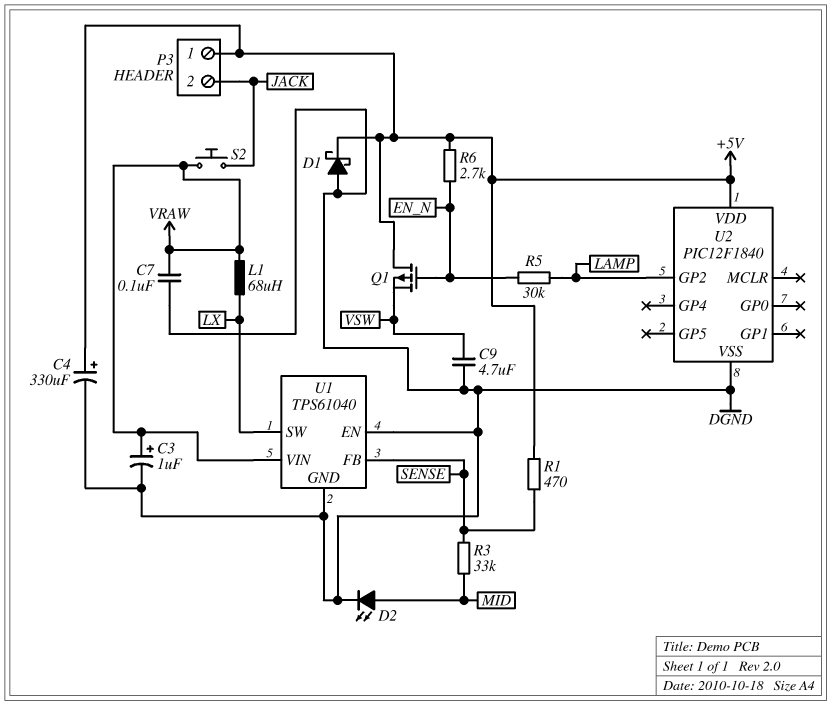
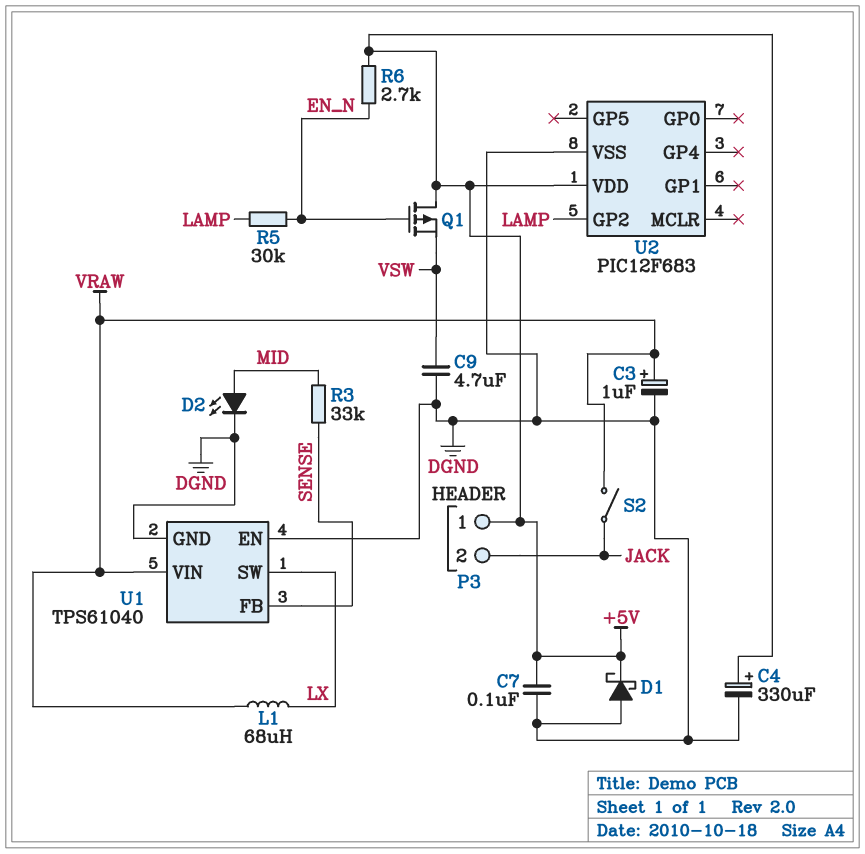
C7: 100nF (DGND, VRAW) -> 100nF (+5V, DGND)
R1: 470 (+5V, SENSE) -> none
S2: button (JACK, VRAW) -> switch (JACK, VRAW)
U2: PIC12F1840 -> PIC12F683

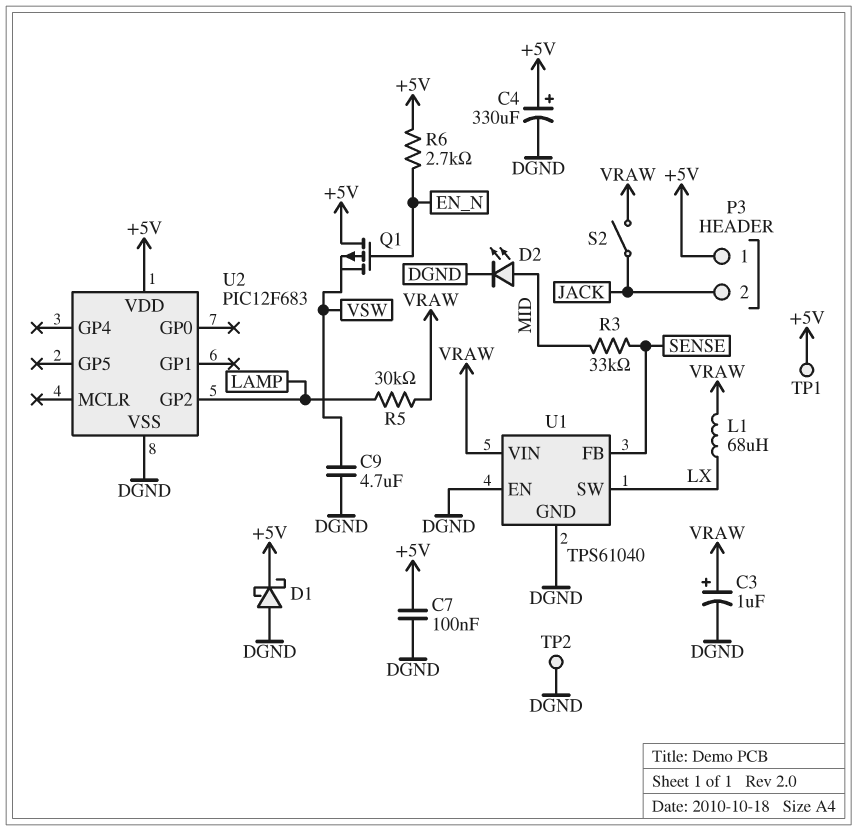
R5: 30k (EN_N, LAMP) -> 30k (LAMP, VRAW)
TP1: none -> test point (+5V)
TP2: none -> test point (DGND)

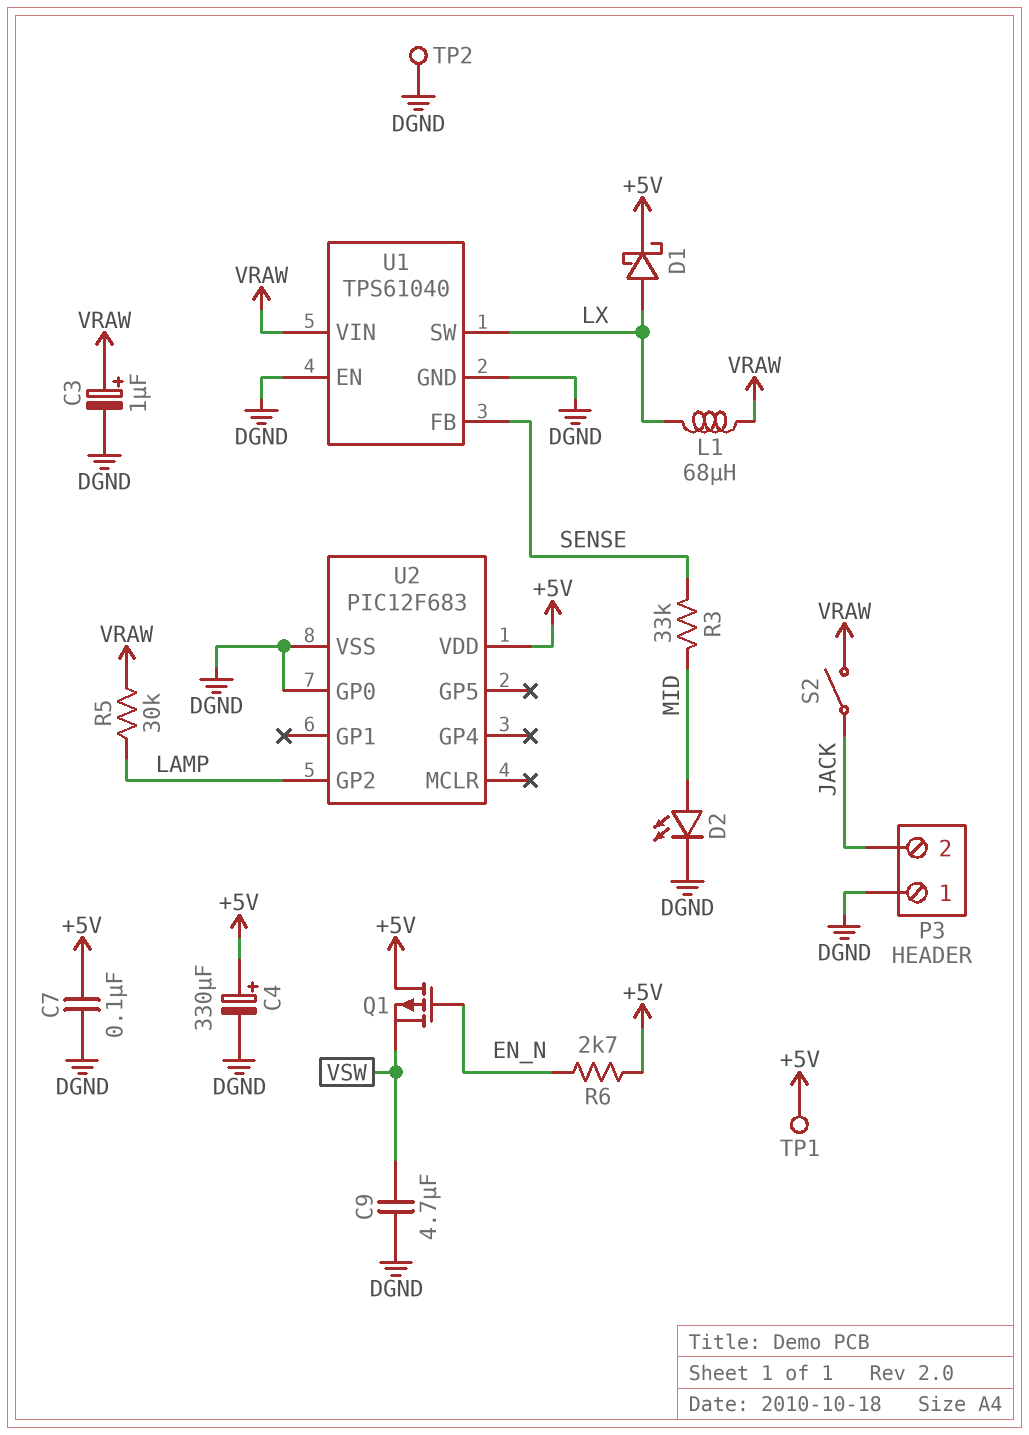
D1: schottky (A DGND, K +5V) -> schottky (A LX, K +5V)
P3 pin 1: +5V -> DGND
U2 pin GP0: none -> DGND

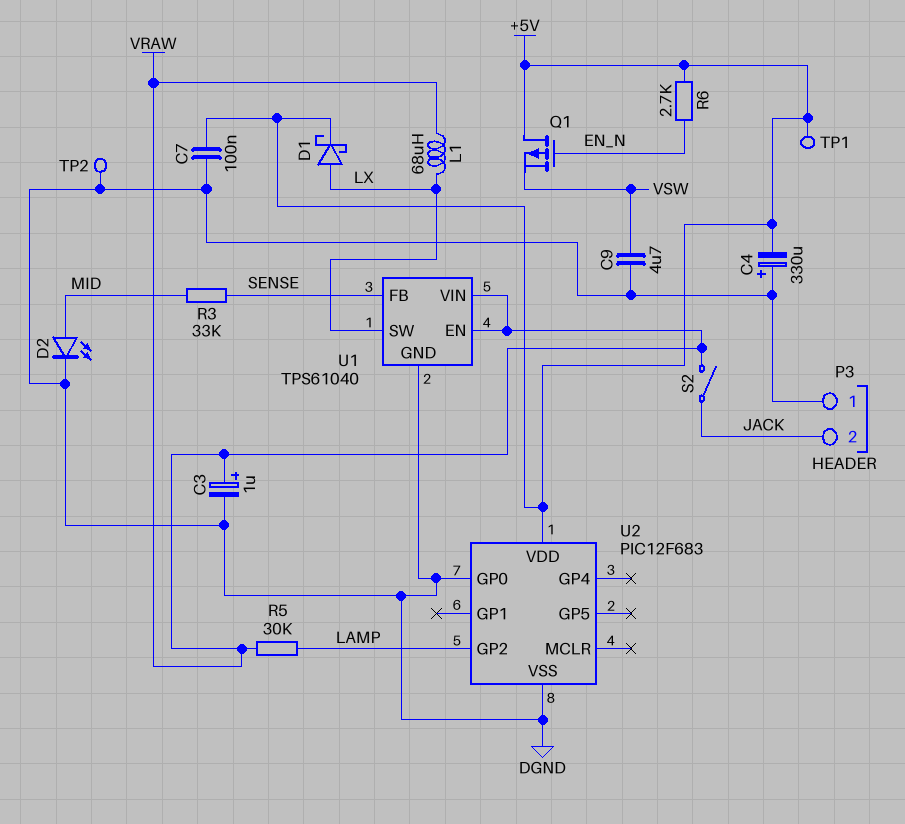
C4: 330uF (plus +5V, minus DGND) -> 330uF (plus DGND, minus +5V)
U1 pin EN: DGND -> VRAW

